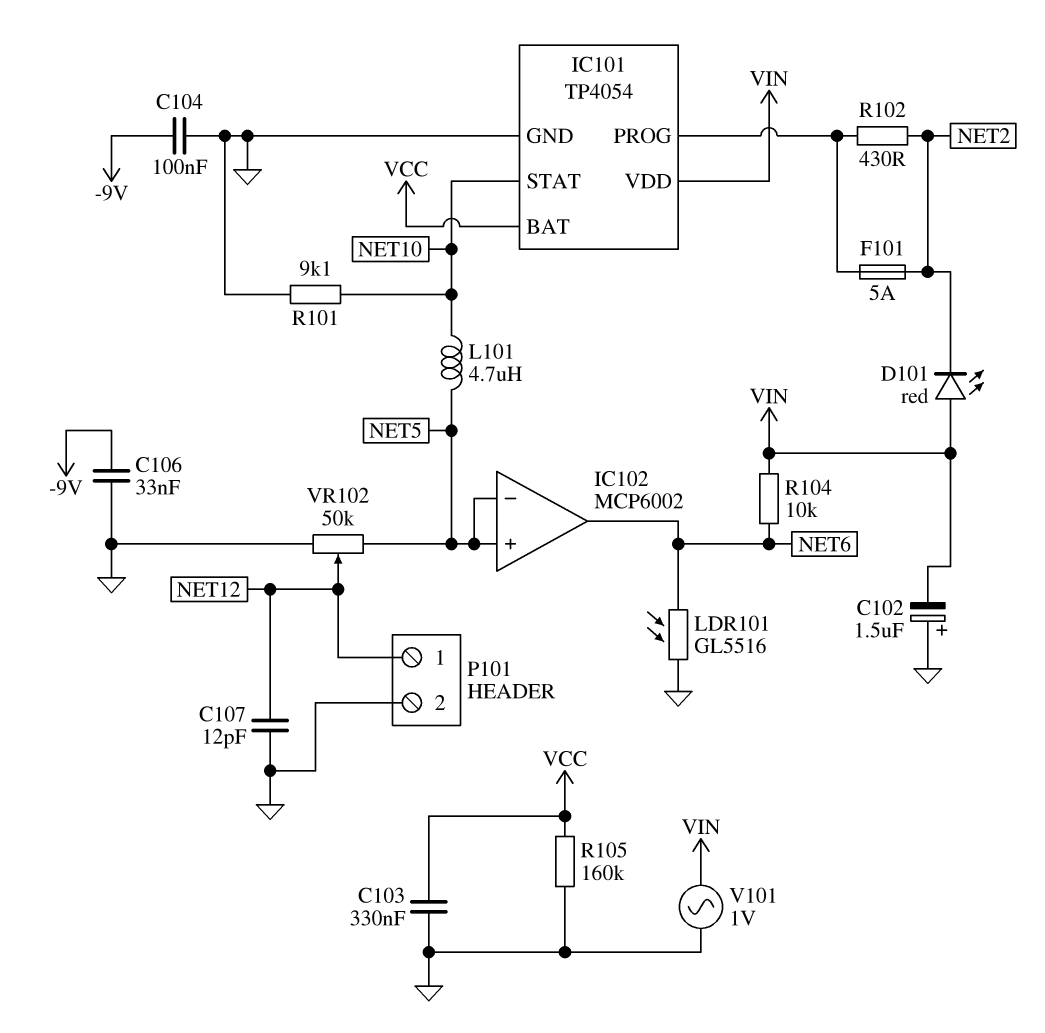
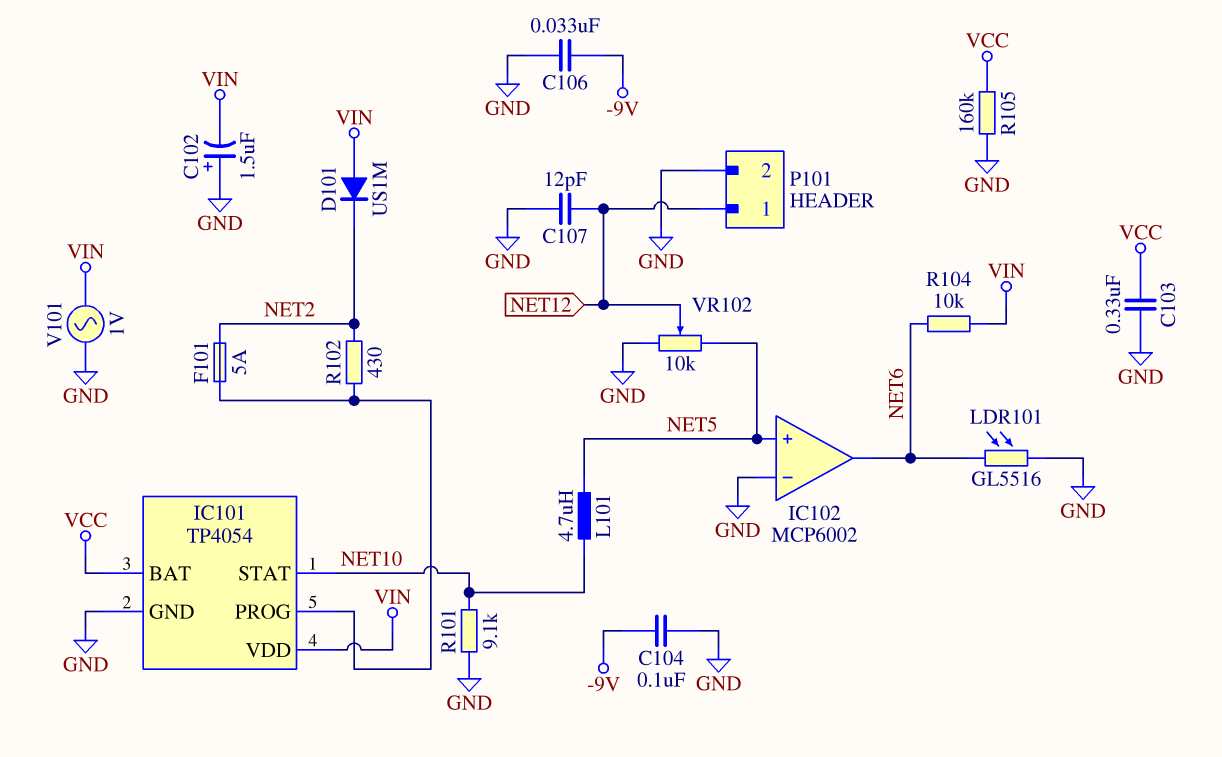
D101: LED red (A VIN, K NET2) -> diode US1M (A VIN, K NET2)
IC102 pin in-: NET5 -> GND
VR102: 50k (GND, NET5, wiper NET12) -> 10k (GND, NET5, wiper NET12)

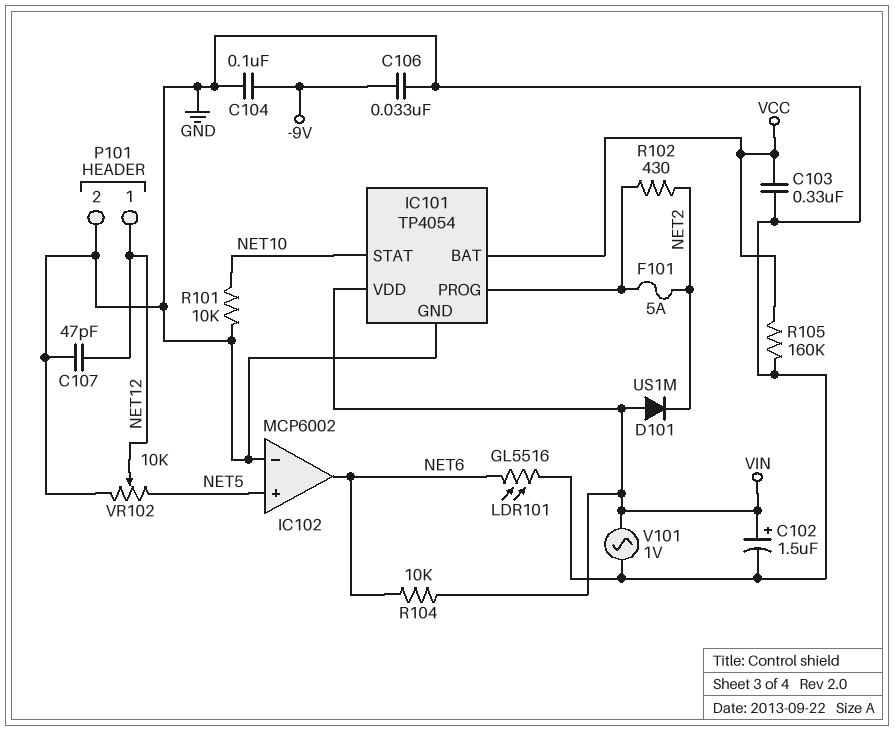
C102: 1.5uF (plus GND, minus VIN) -> 1.5uF (plus VIN, minus GND)
C107: 12pF (GND, NET12) -> 47pF (GND, NET12)
L101: 4.7uH (NET5, NET10) -> none
R101: 9.1k (GND, NET10) -> 10k (GND, NET10)

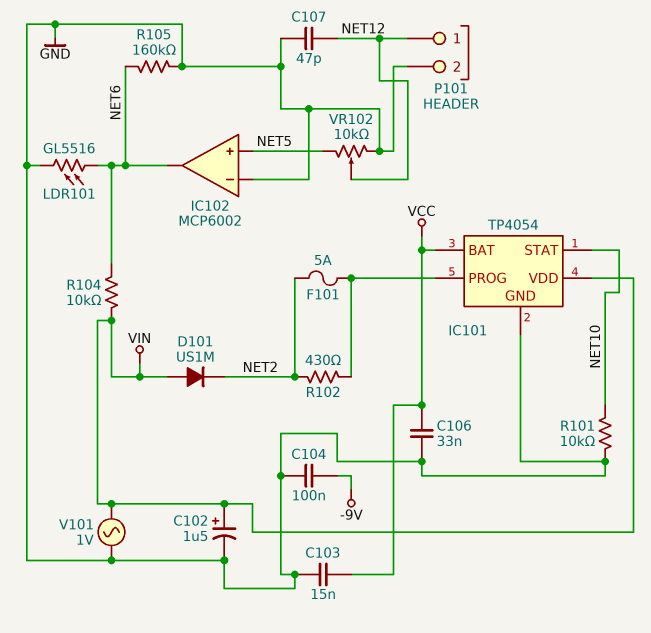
C103: 330nF (GND, VCC) -> 15nF (GND, VCC)
C106: 33nF (-9V, GND) -> 33nF (GND, VCC)
R105: 160k (GND, VCC) -> 160k (GND, NET6)

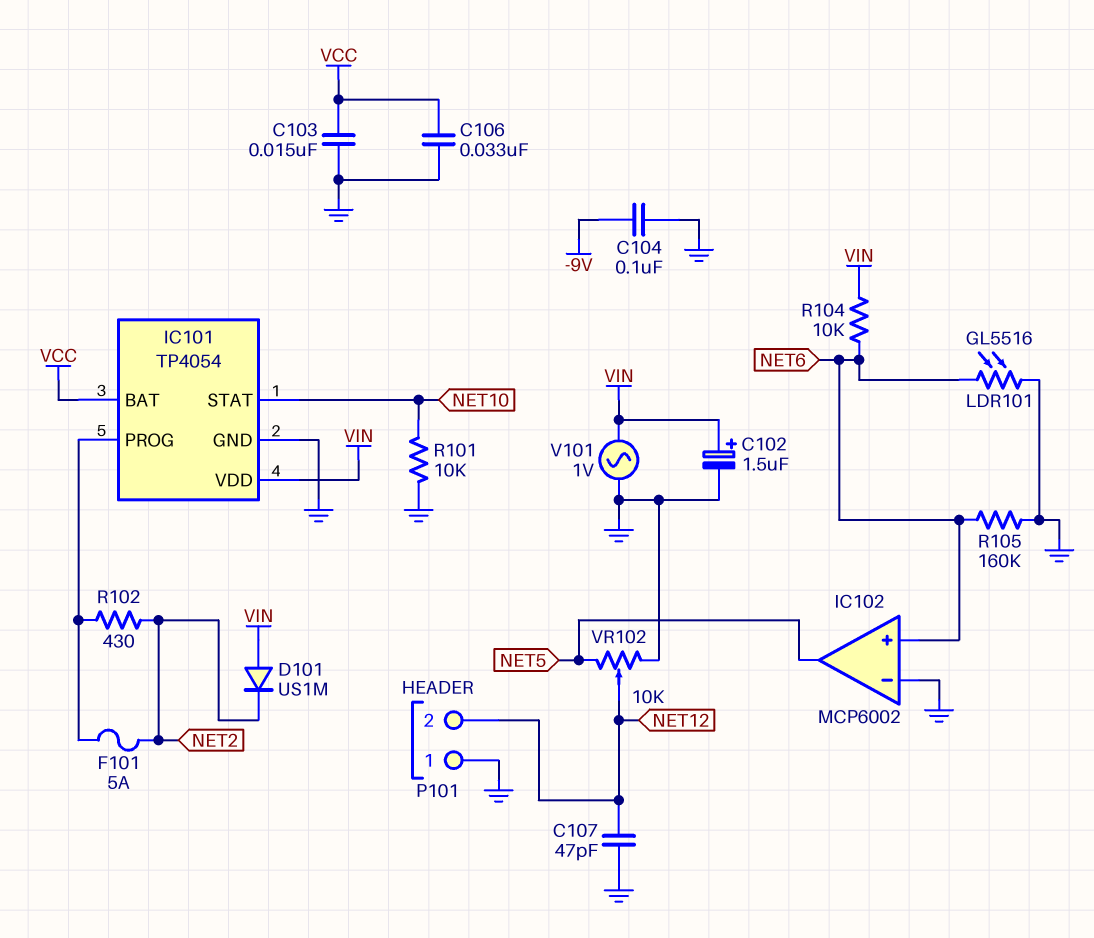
IC102 pin in+: NET5 -> NET6
IC102 pin out: NET6 -> NET5
P101 pin 1: NET12 -> GND
P101 pin 2: GND -> NET12

